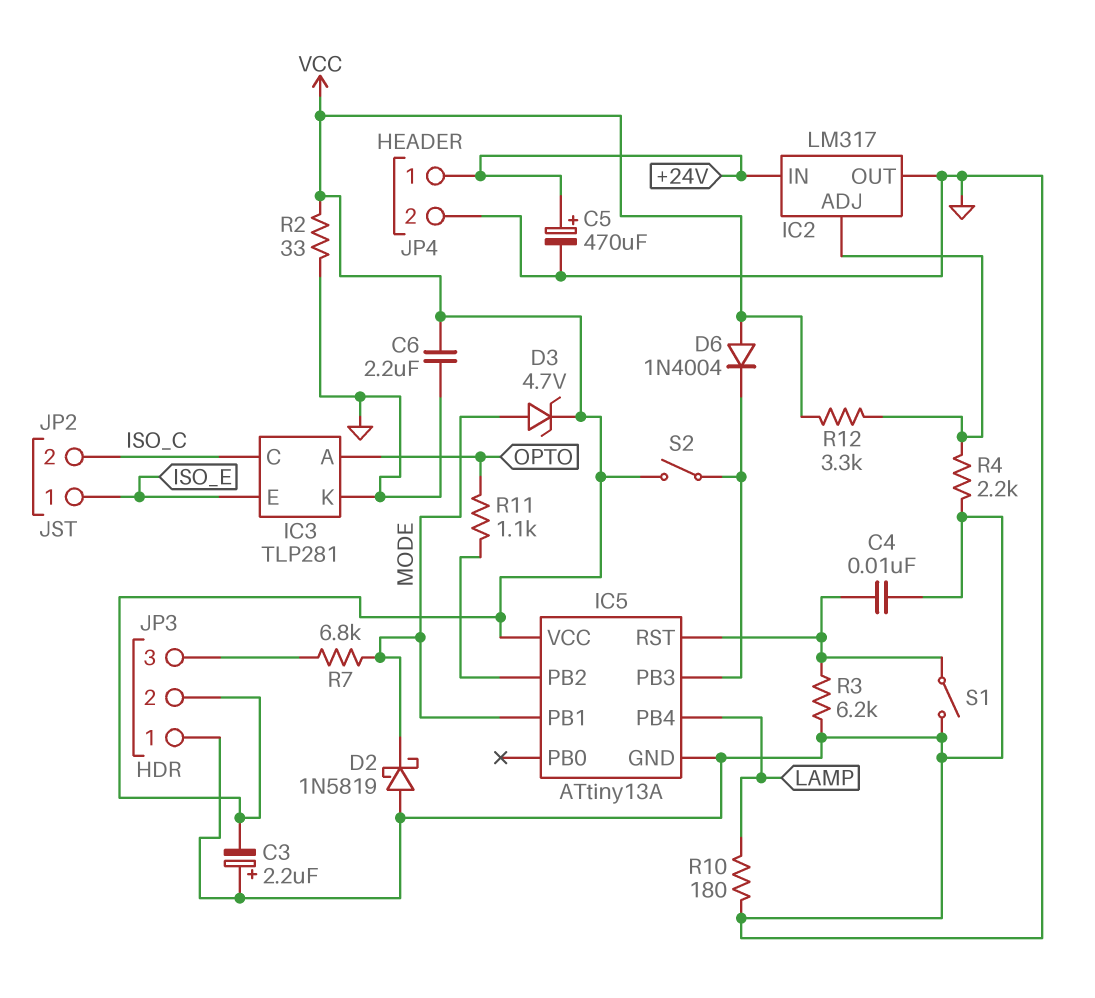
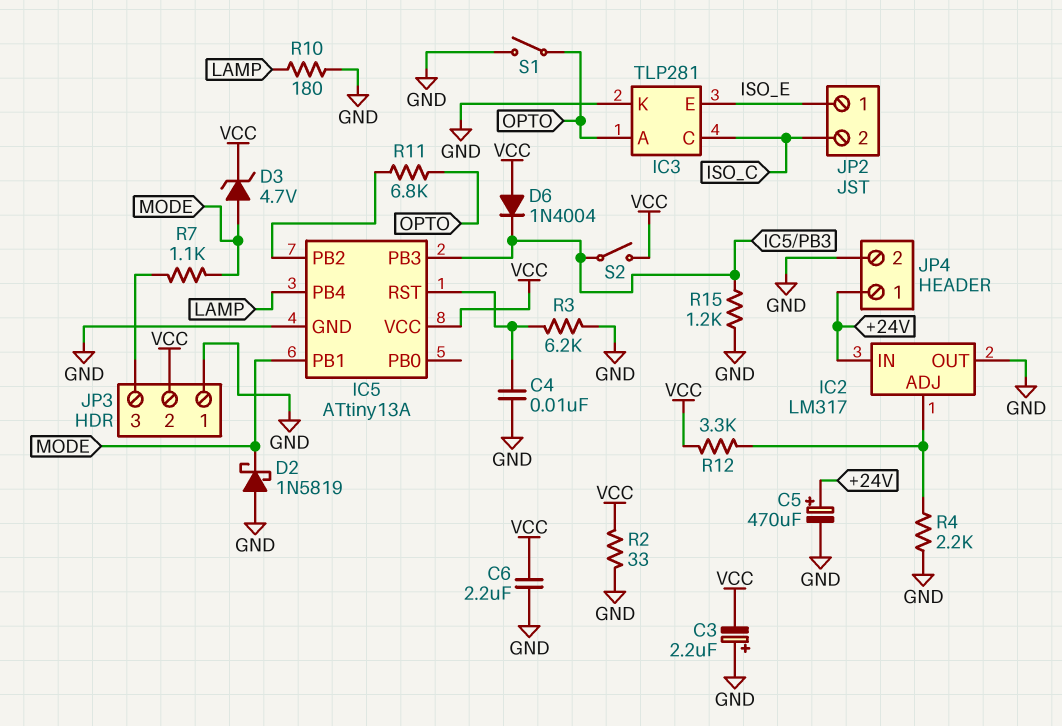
R7: 6.8k (JP3/3, MODE) -> 1.1k (JP3/3, MODE)
R11: 1.1k (IC5/PB2, OPTO) -> 6.8k (IC5/PB2, OPTO)
R15: none -> 1.2k (GND, IC5/PB3)
S1: switch (GND, IC5/RST) -> switch (GND, OPTO)

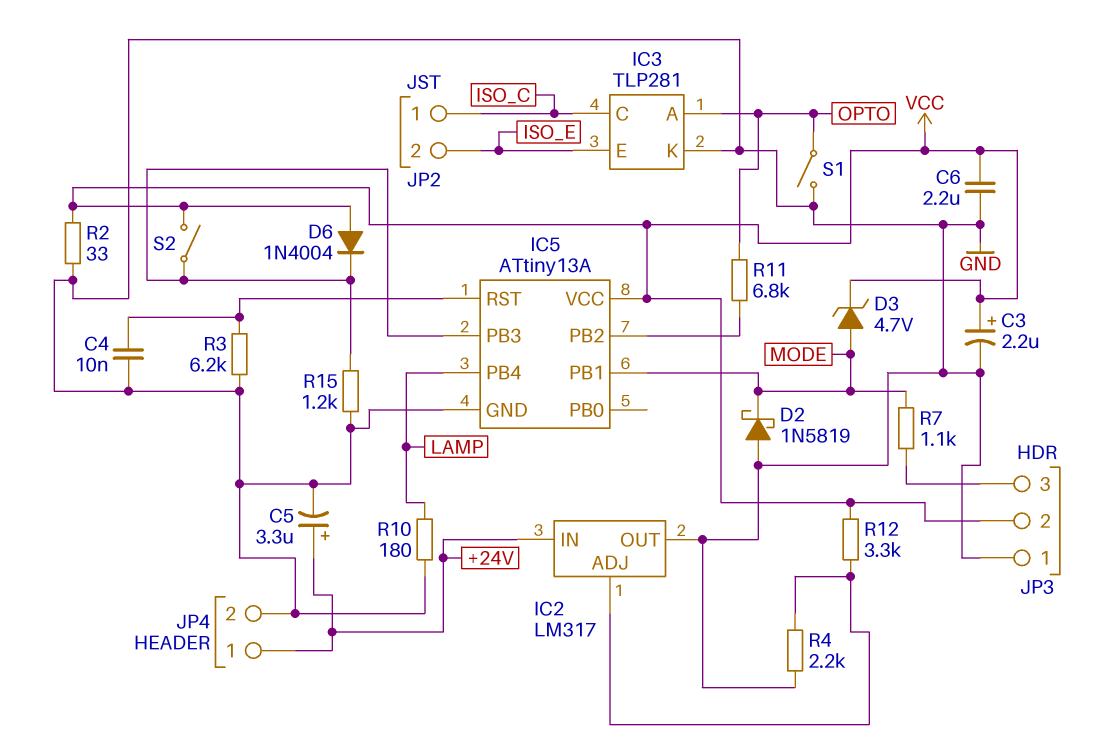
C3: 2.2uF (plus GND, minus VCC) -> 2.2uF (plus VCC, minus GND)
C5: 470uF (plus +24V, minus GND) -> 3.3uF (plus +24V, minus GND)
JP2 pin 1: ISO_E -> ISO_C
JP2 pin 2: ISO_C -> ISO_E

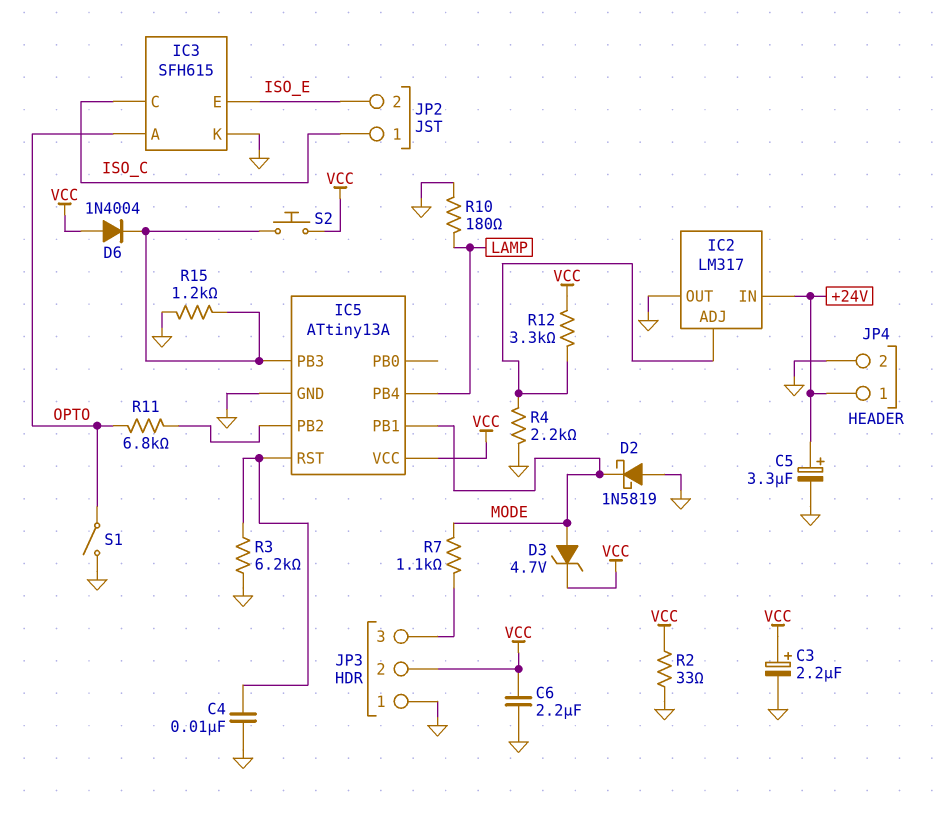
IC3: TLP281 -> SFH615
S2: switch (IC5/PB3, VCC) -> button (IC5/PB3, VCC)

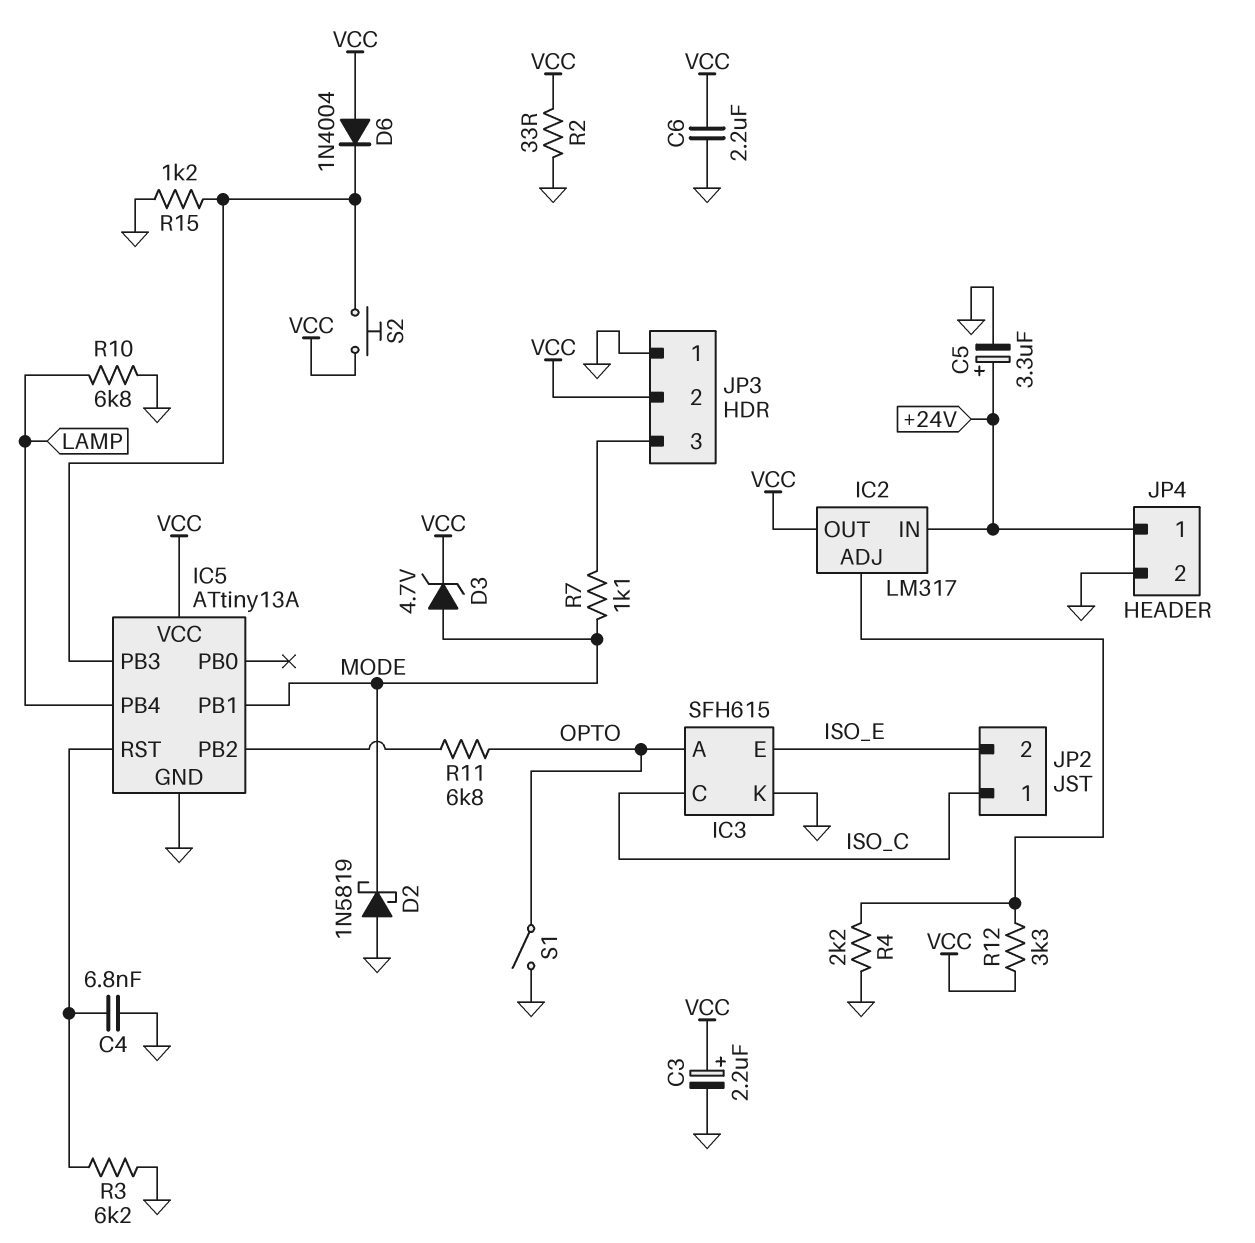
C4: 10nF (GND, IC5/RST) -> 6.8nF (GND, IC5/RST)
IC2 pin OUT: GND -> VCC
R10: 180 (GND, LAMP) -> 6.8k (GND, LAMP)

